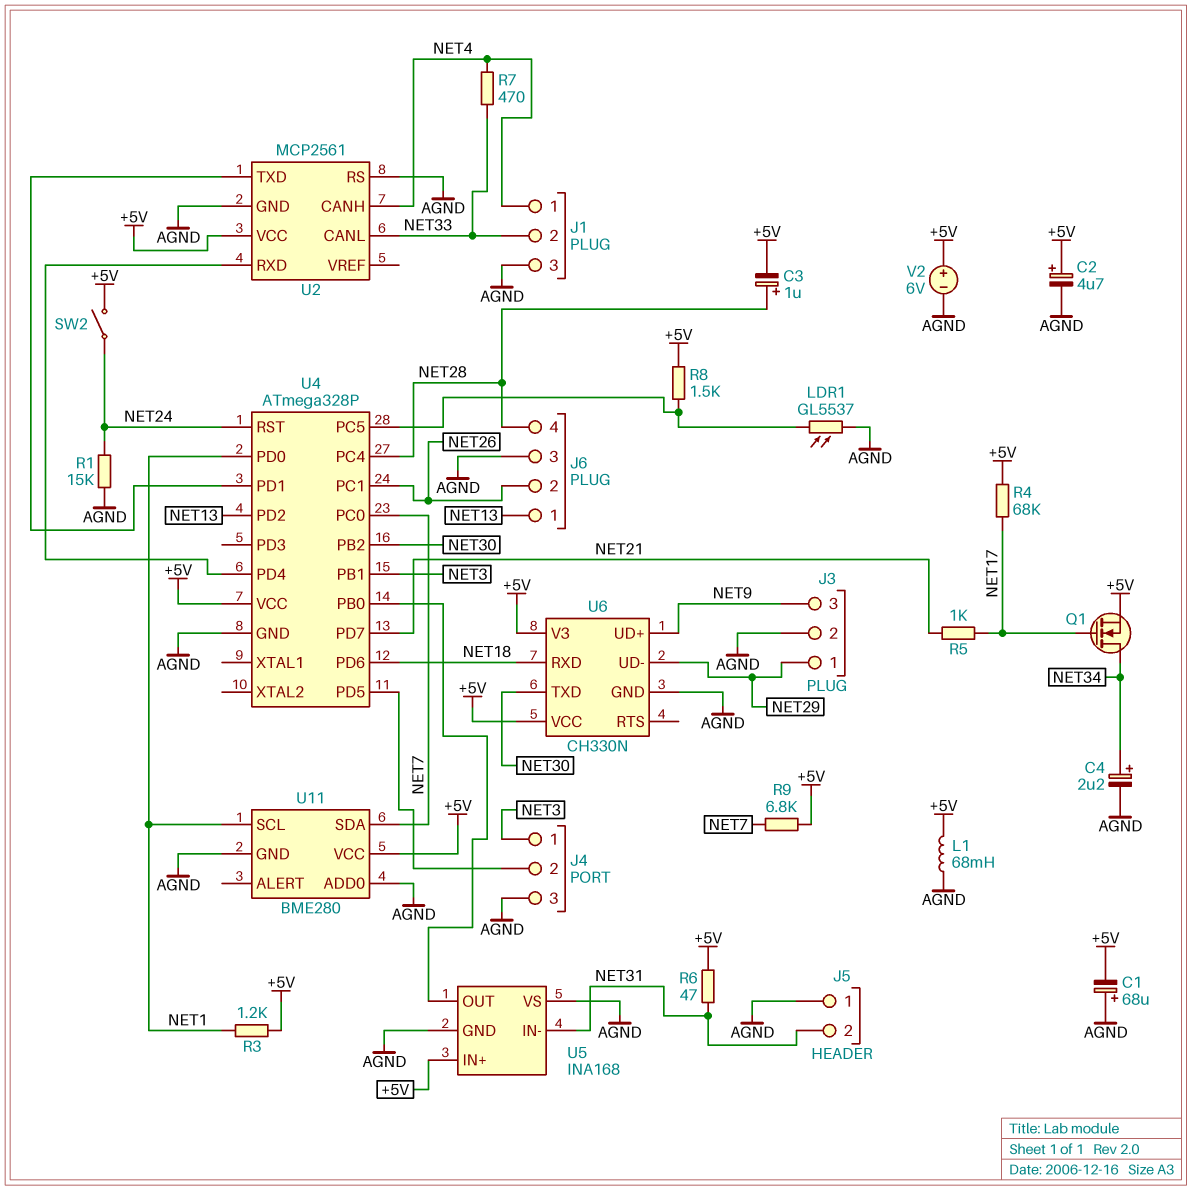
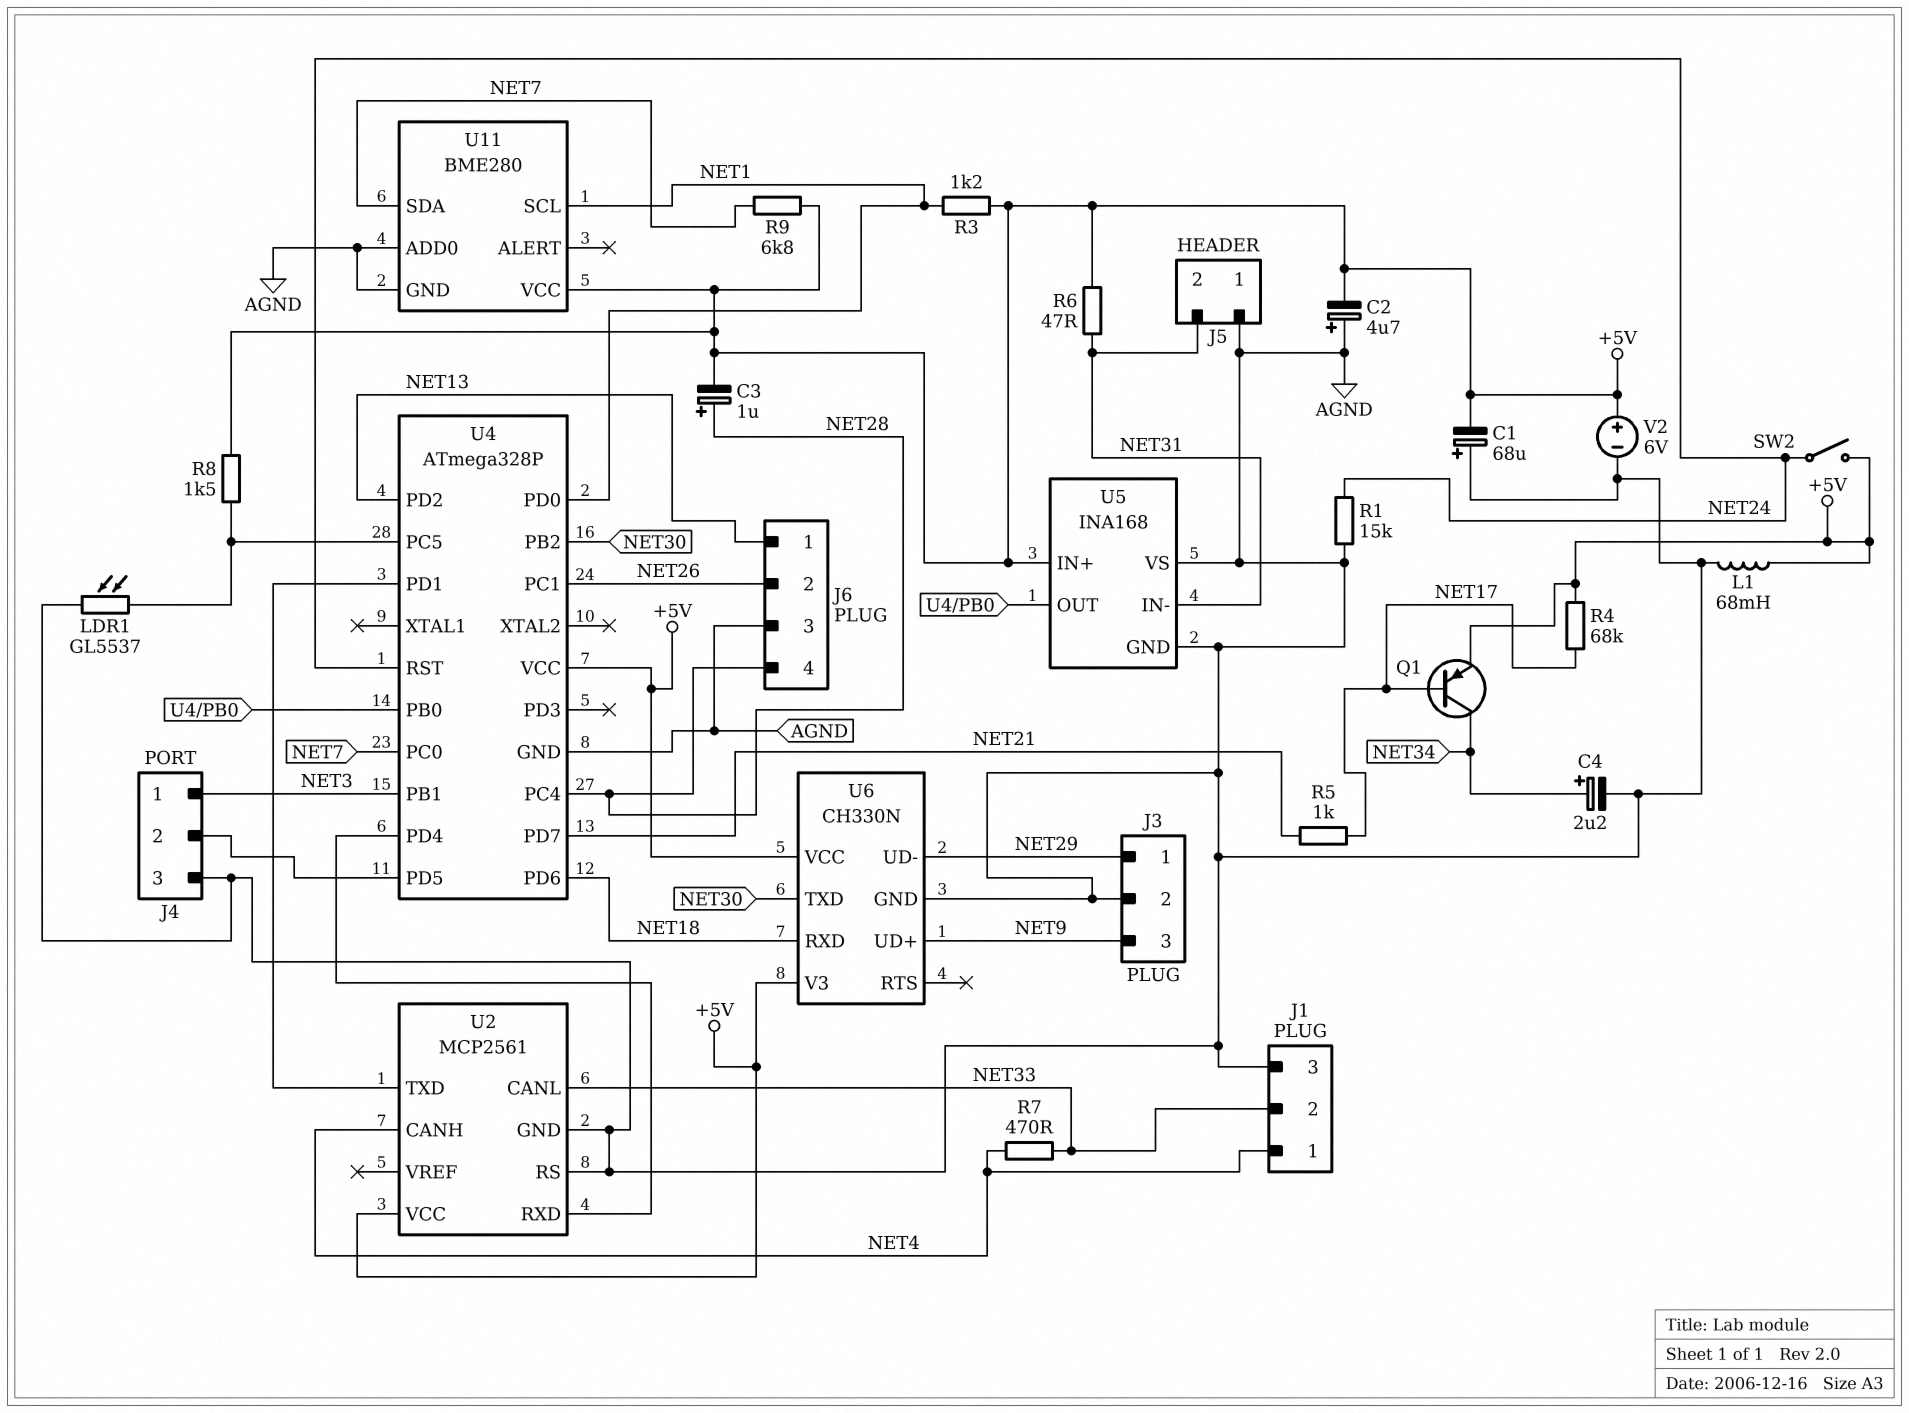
C2: 4.7uF (plus +5V, minus AGND) -> 4.7uF (plus AGND, minus +5V)
Q1: NMOS (G NET17, D NET34, S +5V) -> PNP (B NET17, C NET34, E +5V)

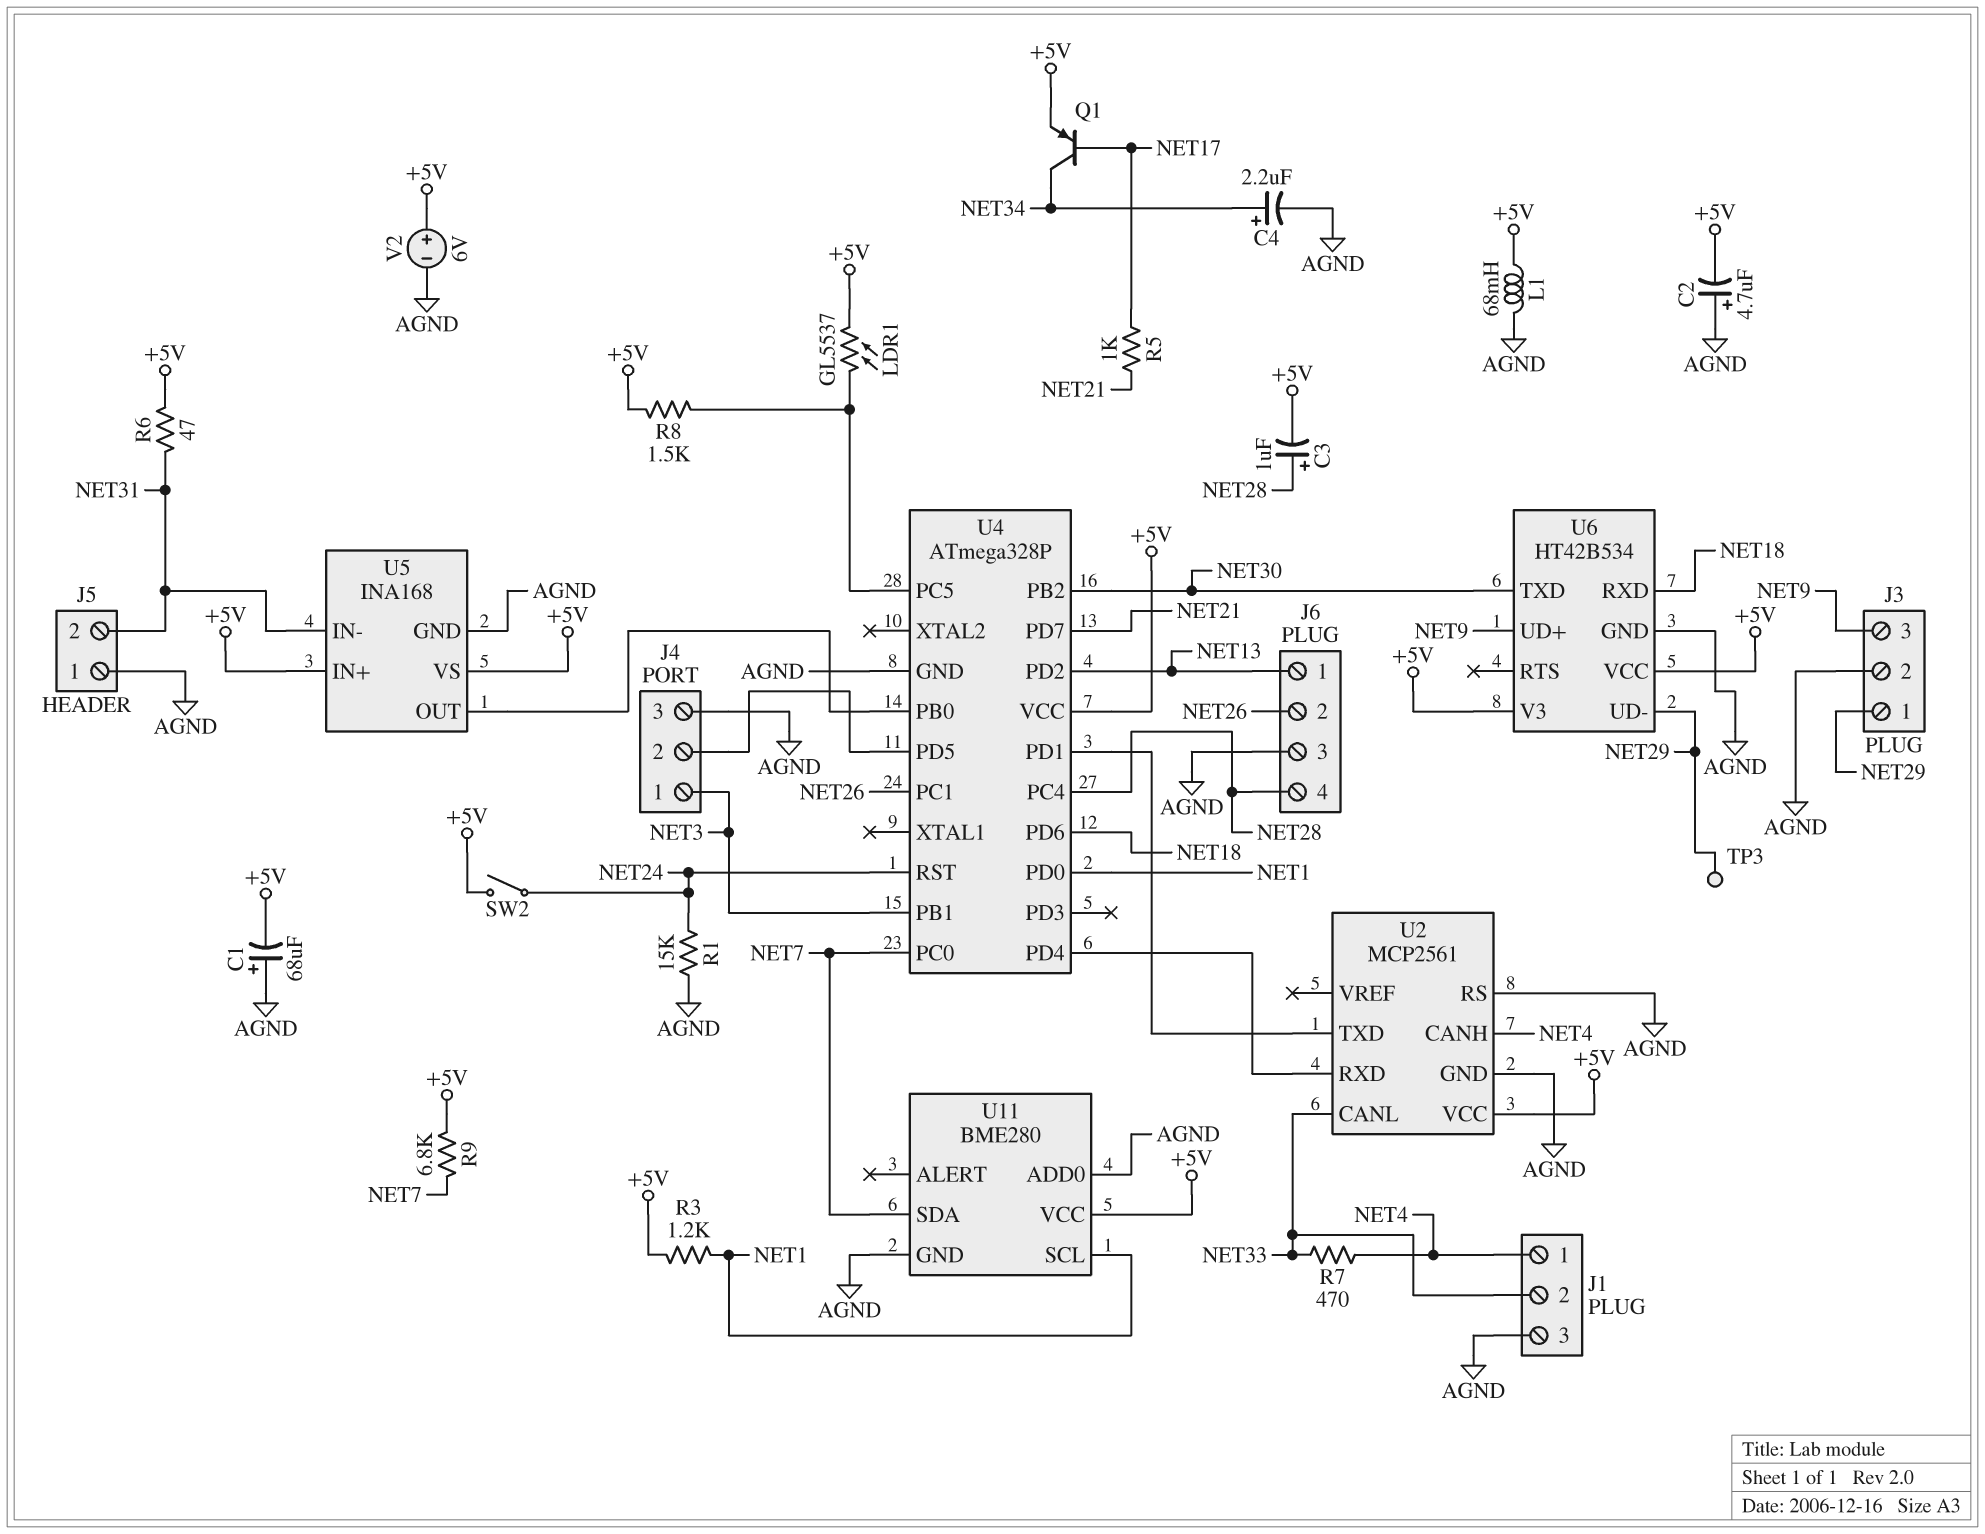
LDR1: GL5537 (AGND, U4/PC5) -> GL5537 (+5V, U4/PC5)
R4: 68k (+5V, NET17) -> none
TP3: none -> test point (NET29)
U5 pin VS: AGND -> +5V
U6: CH330N -> HT42B534

